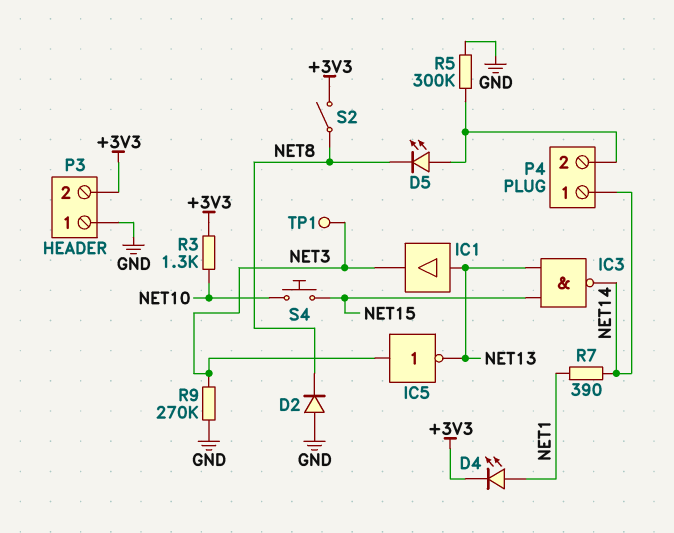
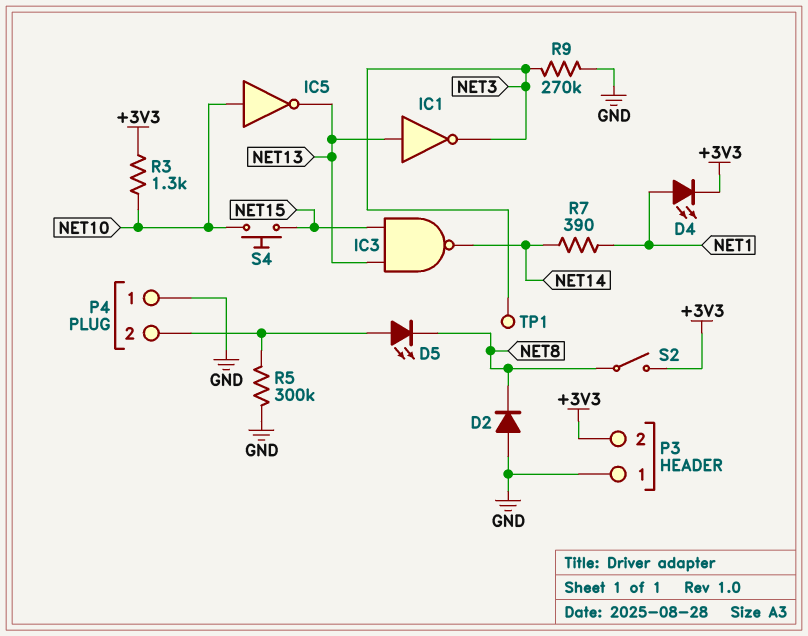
IC1: buffer (in NET13, out NET3) -> NOT (in NET13, out NET3)
IC5: NOT (in NET3, out NET13) -> NOT (in NET10, out NET13)
P4 pin 1: NET14 -> GND

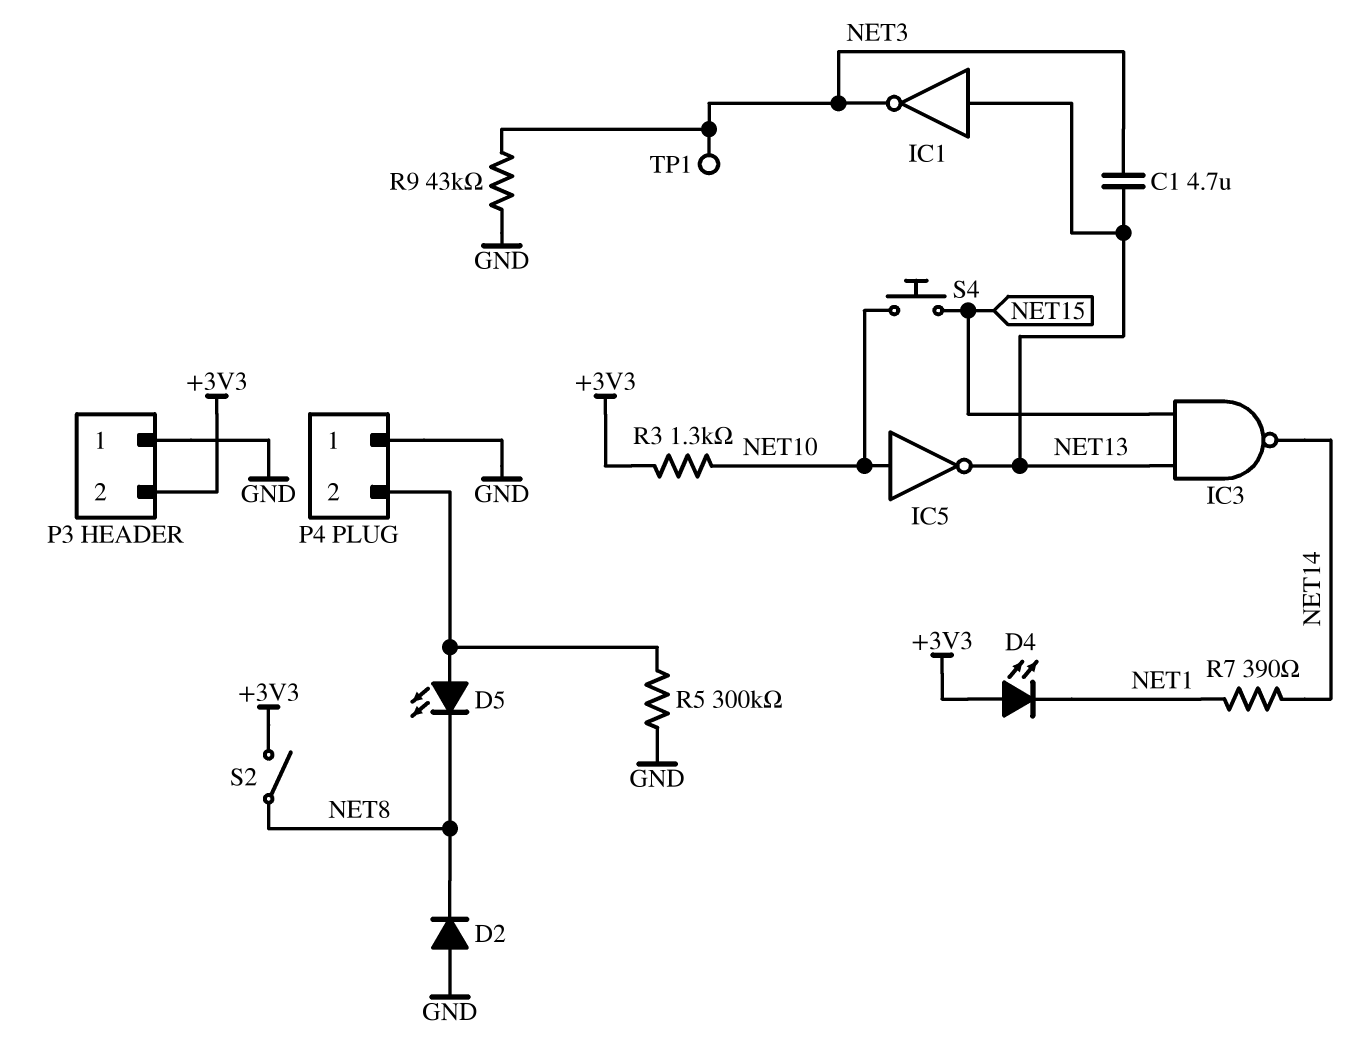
C1: none -> 4.7uF (NET3, NET13)
D4: LED (A NET1, K +3V3) -> LED (A +3V3, K NET1)
R9: 270k (GND, NET3) -> 43k (GND, NET3)

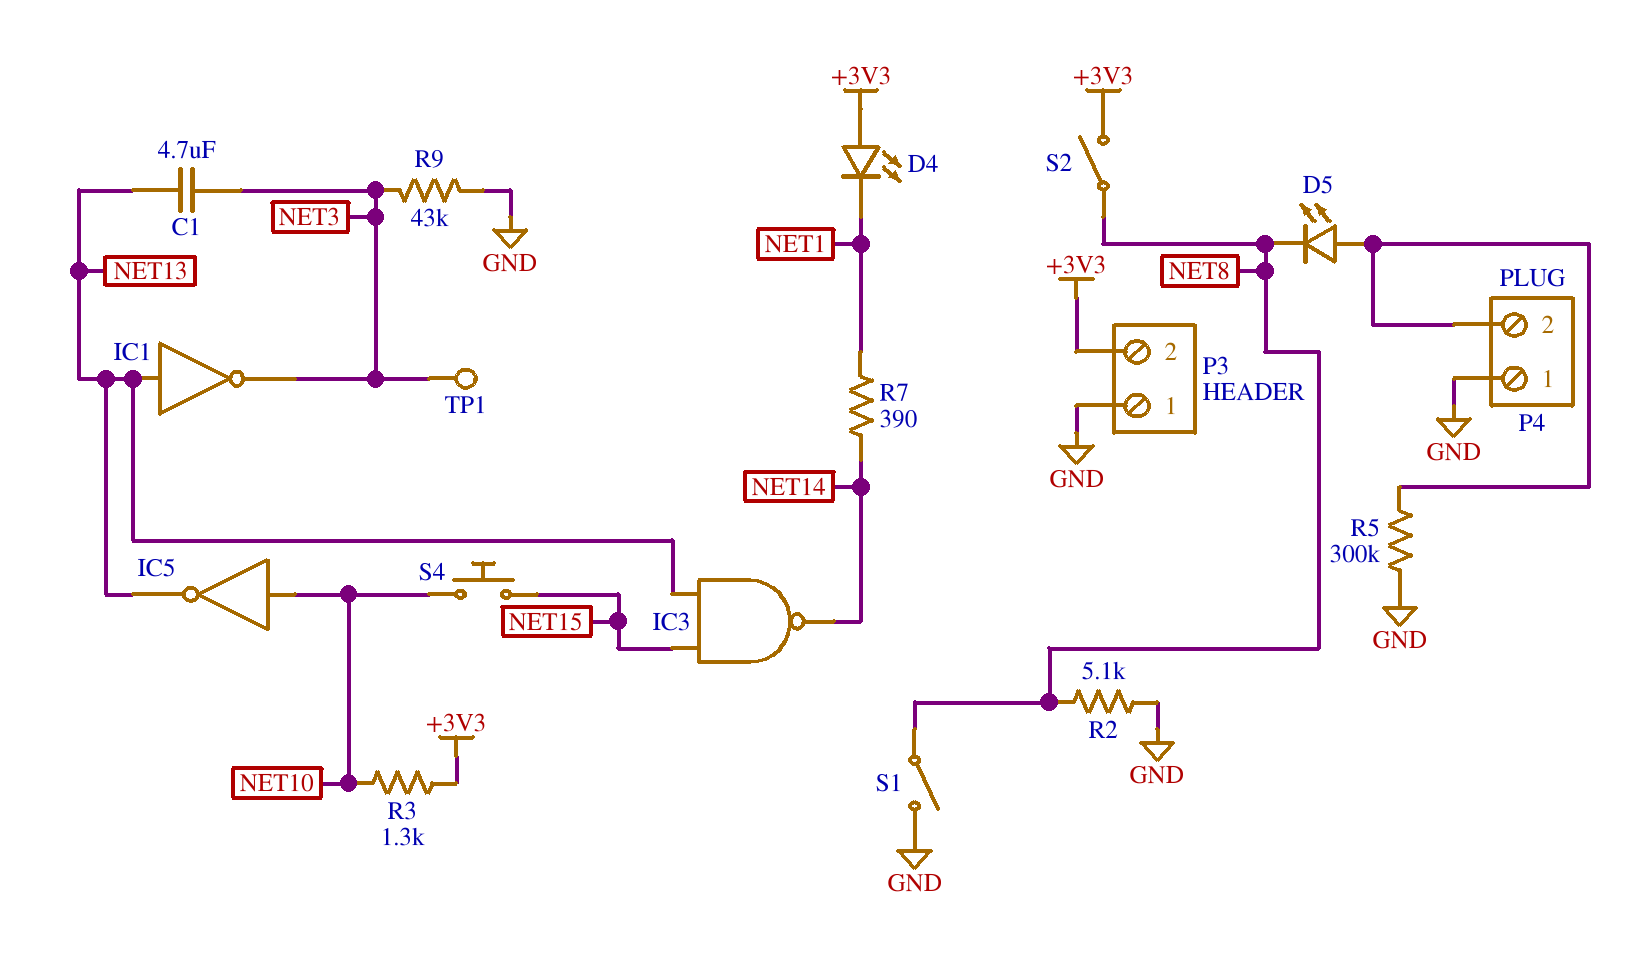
D2: diode (A GND, K NET8) -> none
R2: none -> 5.1k (GND, NET8)
S1: none -> switch (GND, NET8)

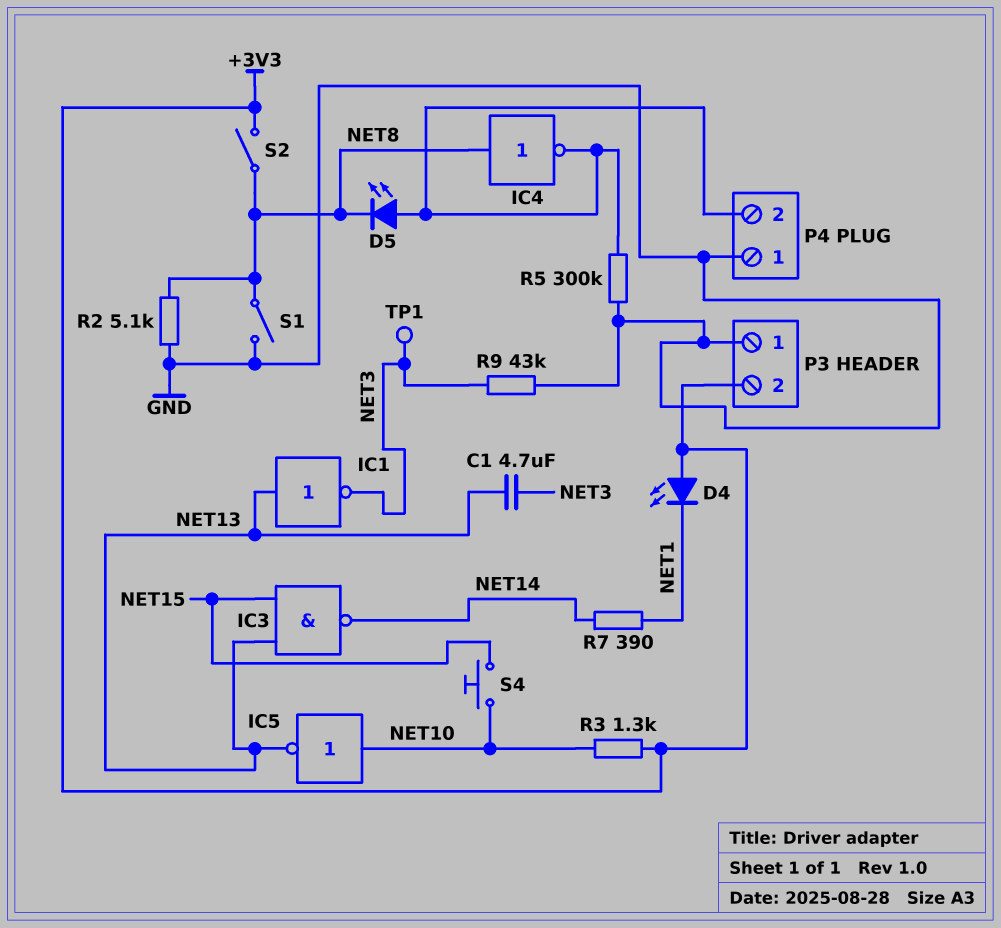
IC4: none -> NOT (in NET8, out P4/2)

